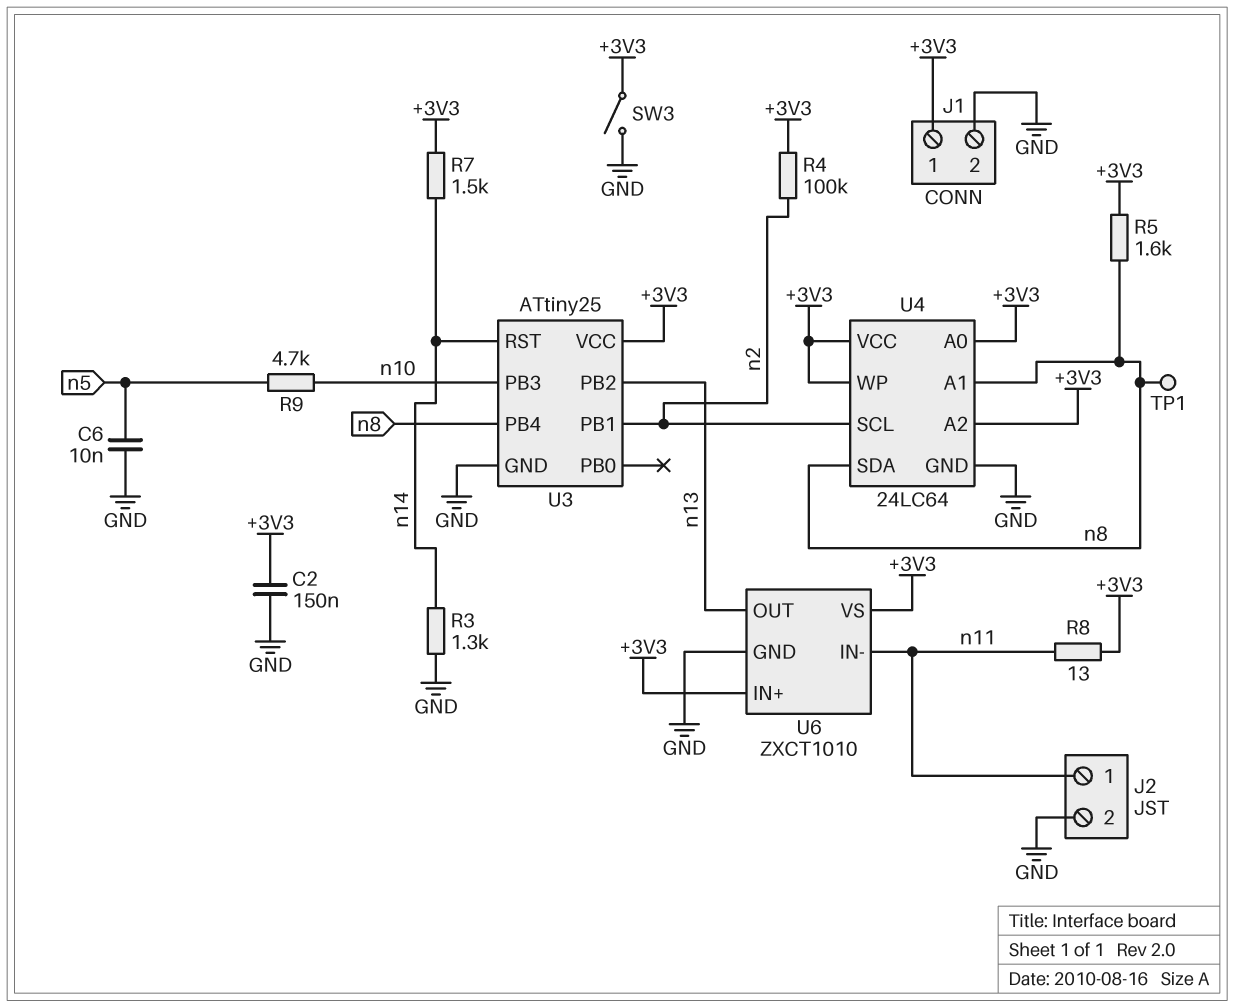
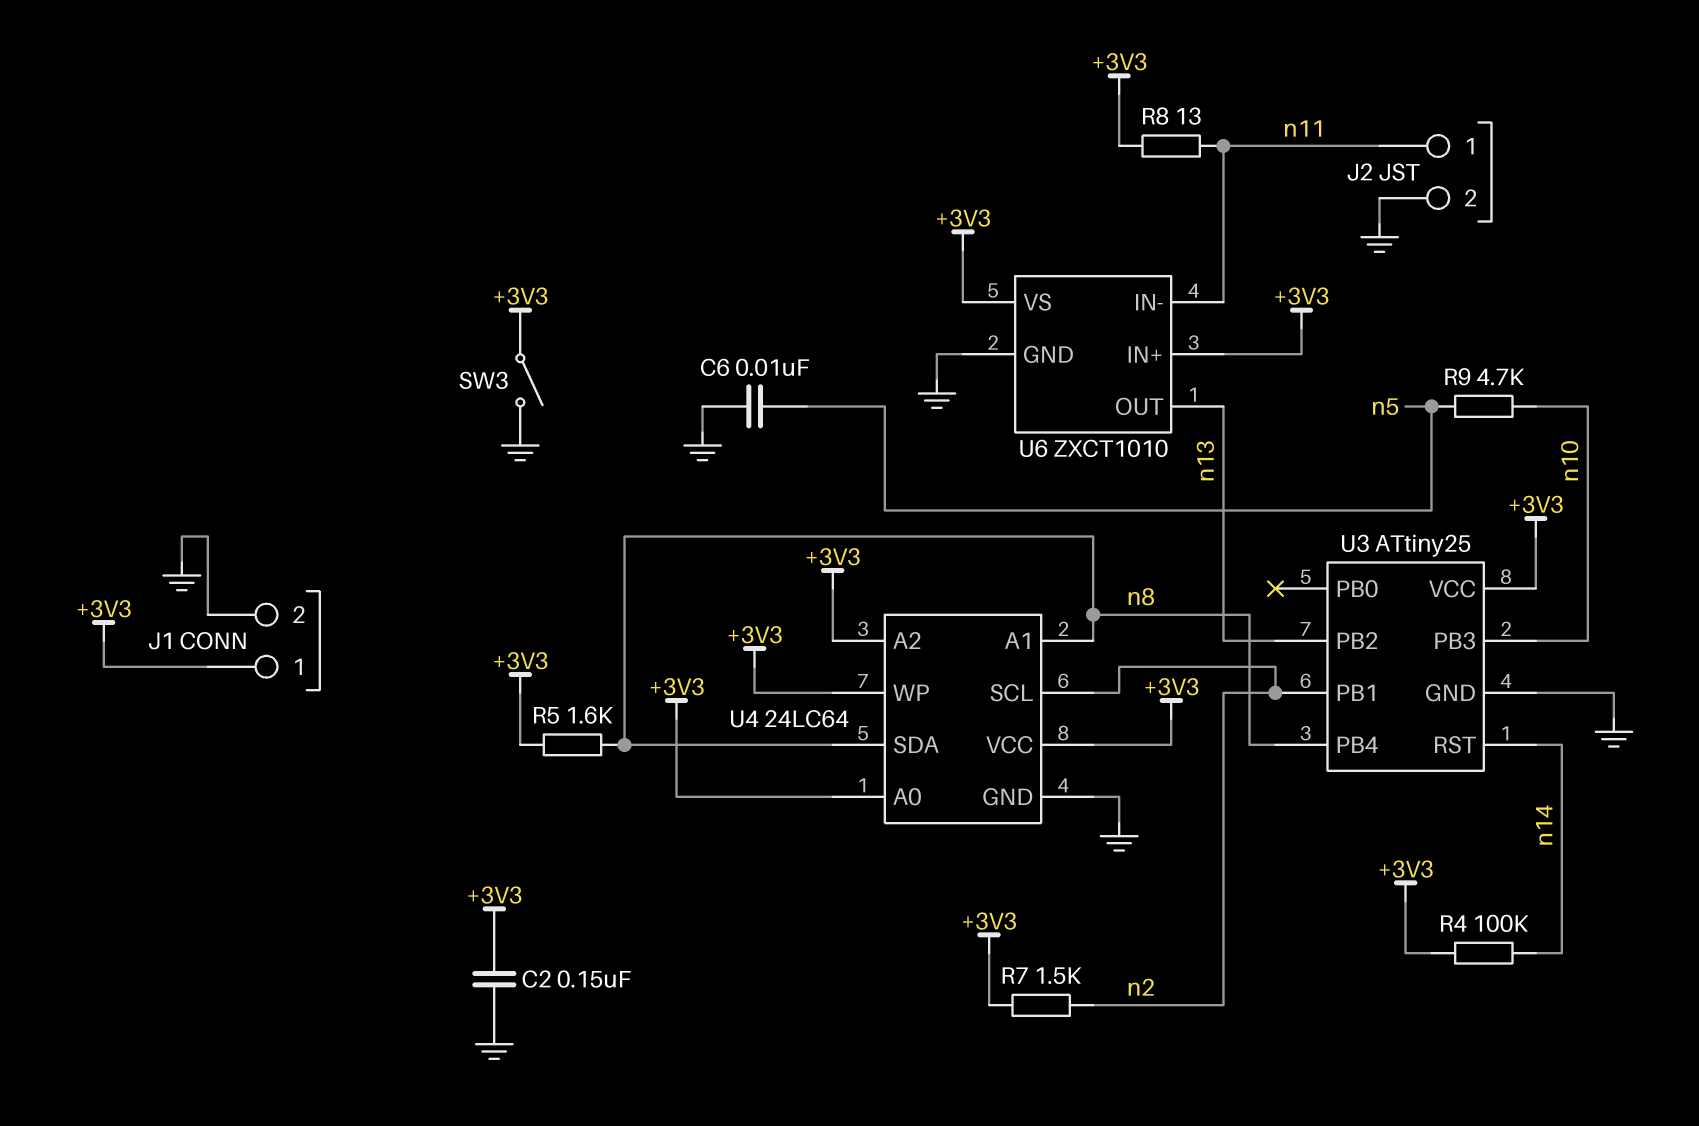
R3: 1.3k (GND, n14) -> none
R4: 100k (+3V3, n2) -> 100k (+3V3, n14)
R7: 1.5k (+3V3, n14) -> 1.5k (+3V3, n2)
TP1: test point (n8) -> none

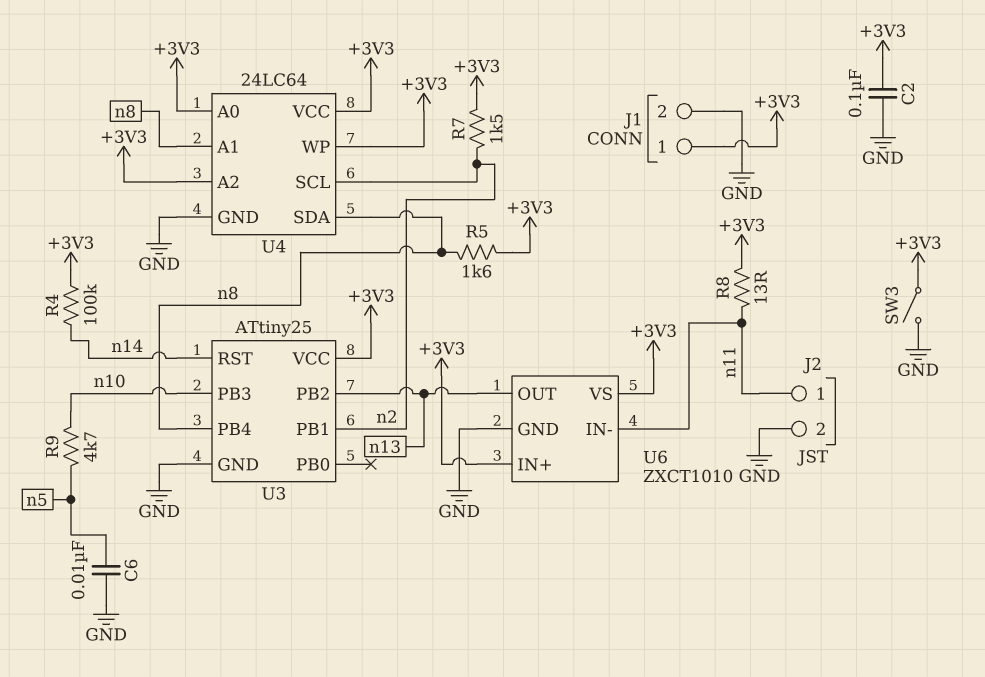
C2: 150nF (+3V3, GND) -> 100nF (+3V3, GND)

